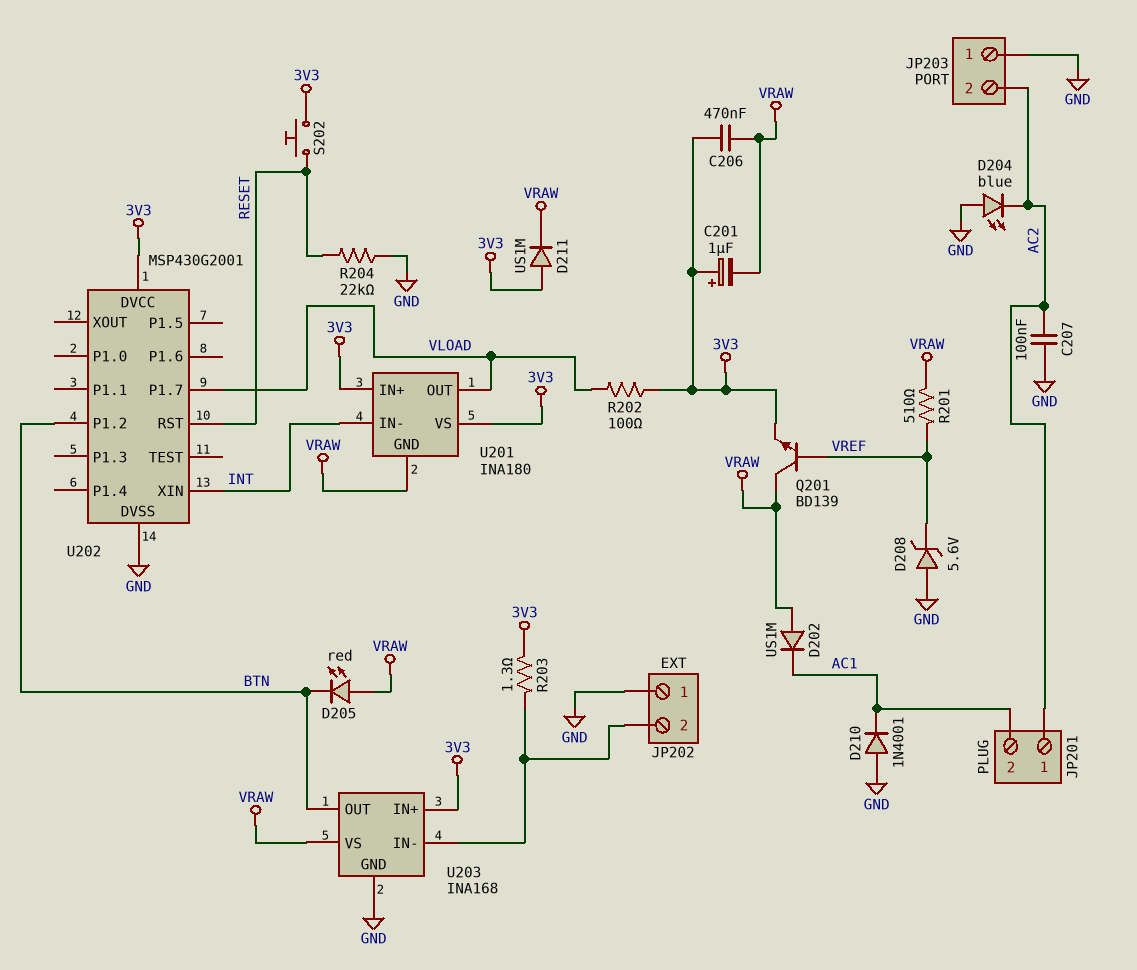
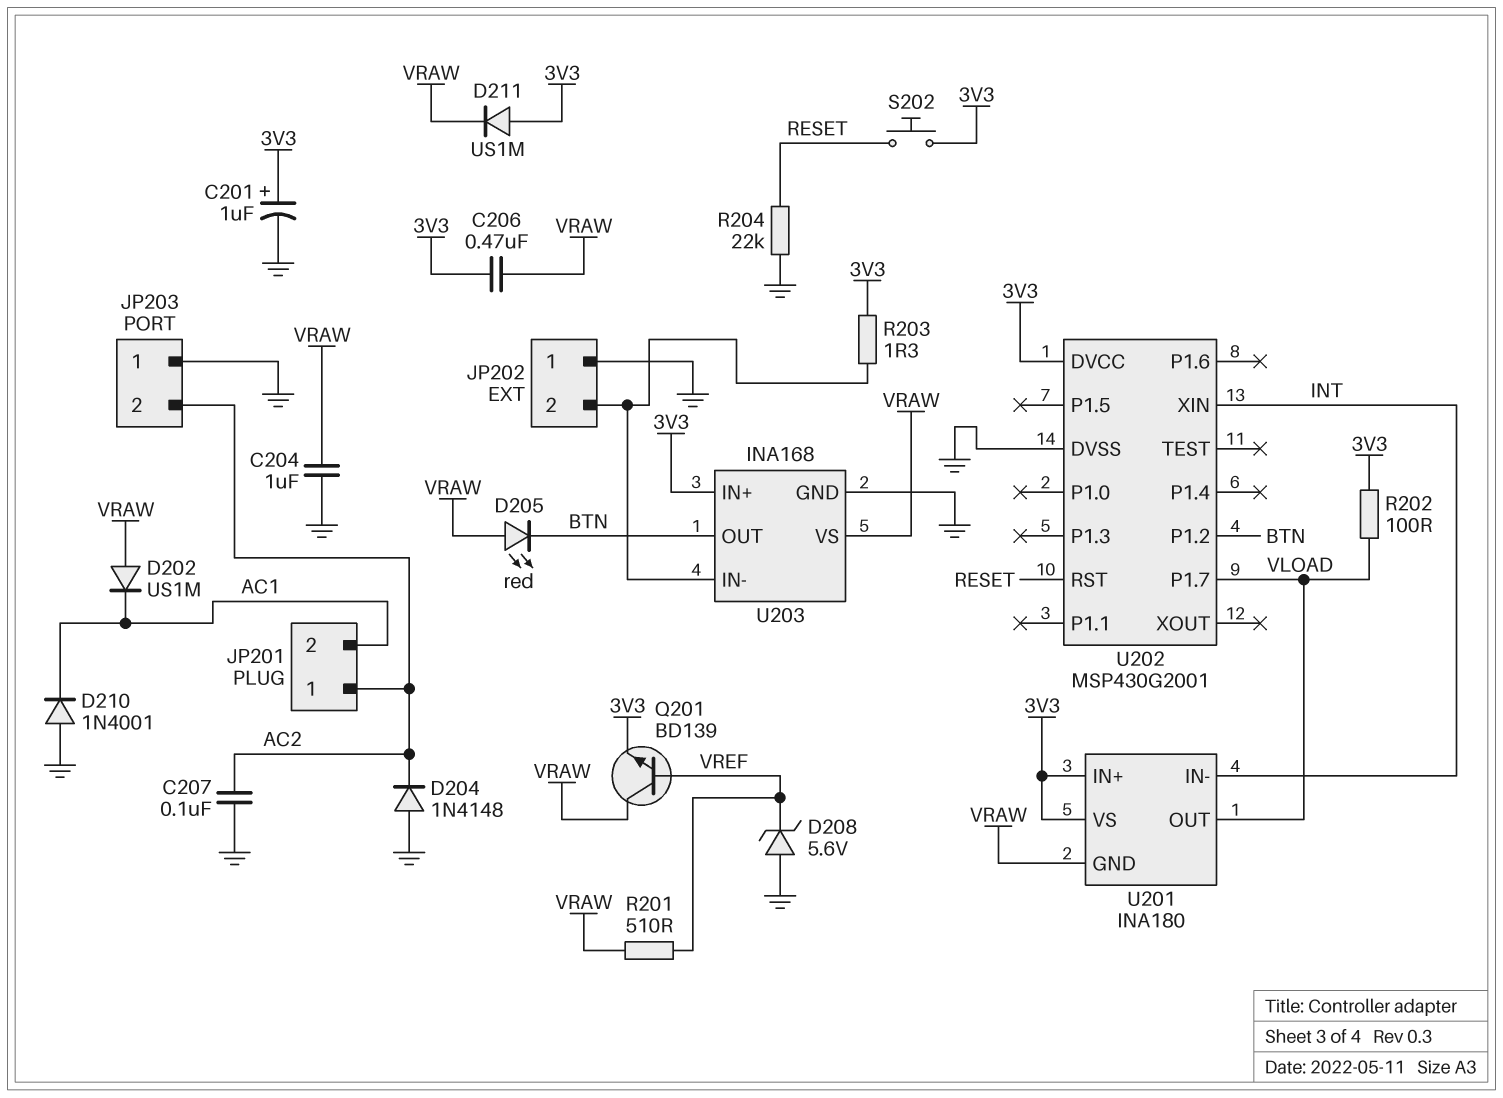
C201: 1uF (plus 3V3, minus VRAW) -> 1uF (plus 3V3, minus GND)
C204: none -> 1uF (GND, VRAW)
D204: LED blue (A GND, K AC2) -> diode 1N4148 (A GND, K AC2)

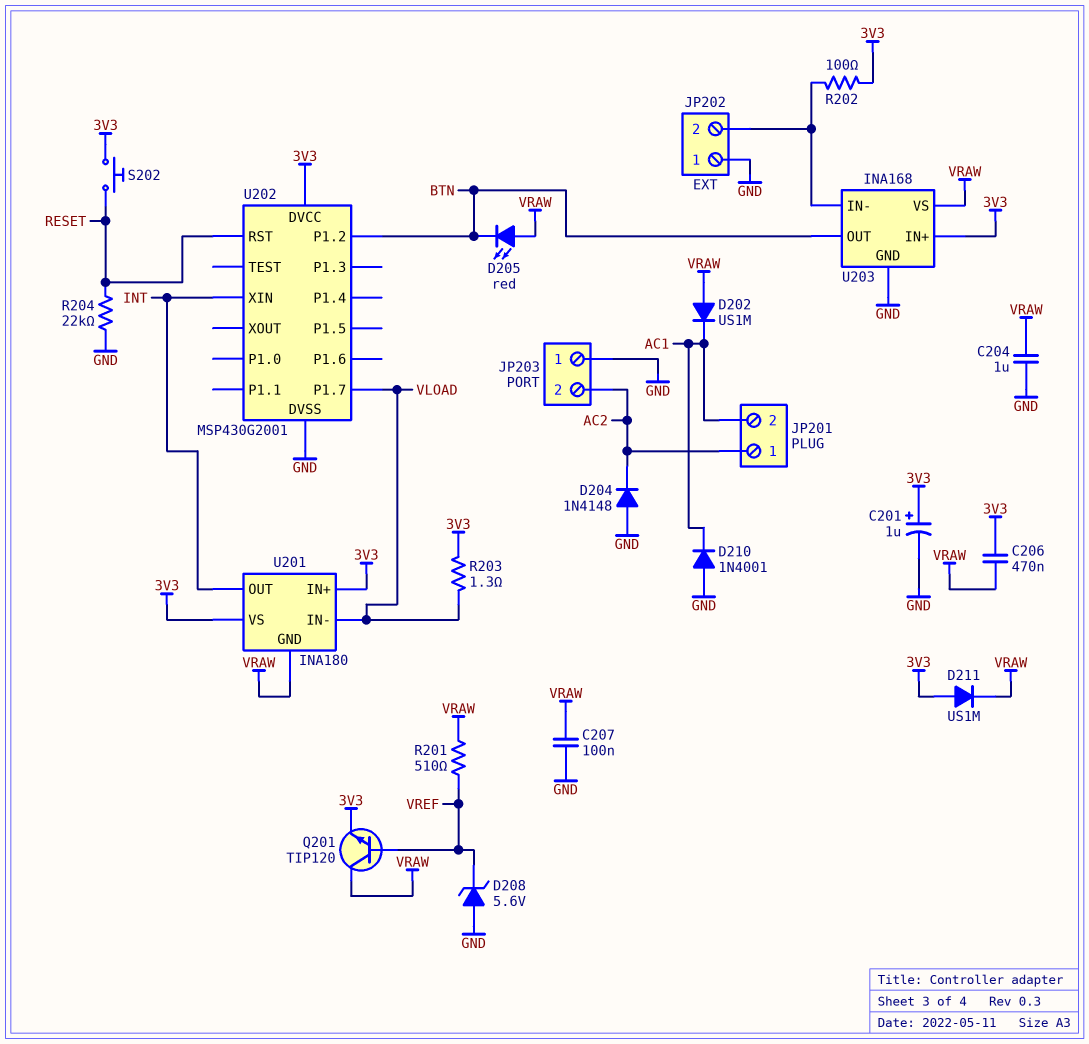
C207: 100nF (AC2, GND) -> 100nF (GND, VRAW)
Q201: NPN BD139 (B VREF, C VRAW, E 3V3) -> NPN TIP120 (B VREF, C VRAW, E 3V3)
R202: 100 (3V3, VLOAD) -> 100 (3V3, JP202/2)
R203: 1.3 (3V3, JP202/2) -> 1.3 (3V3, VLOAD)
U201 pin IN-: INT -> VLOAD
U201 pin OUT: VLOAD -> INT

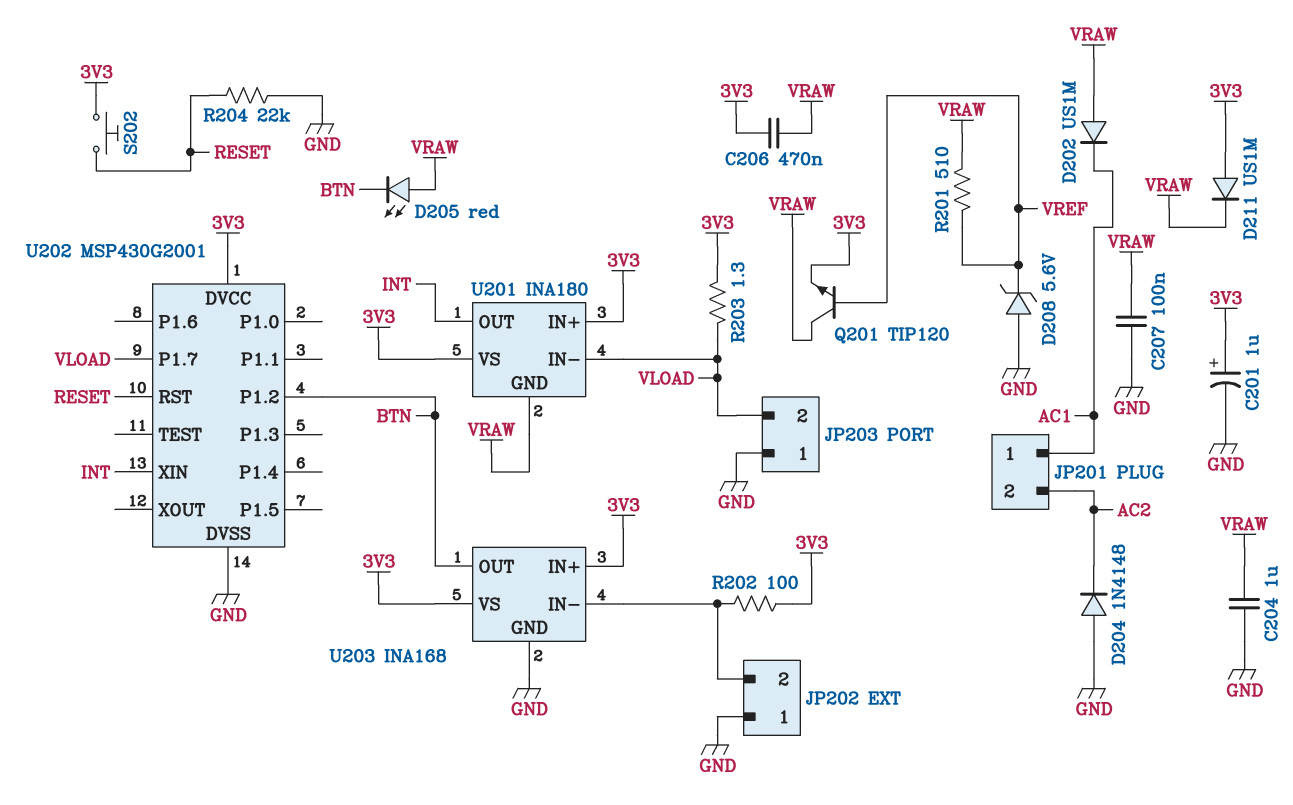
D210: diode 1N4001 (A GND, K AC1) -> none
JP201 pin 1: AC2 -> AC1
JP201 pin 2: AC1 -> AC2
JP203 pin 2: AC2 -> VLOAD
U203 pin VS: VRAW -> 3V3

